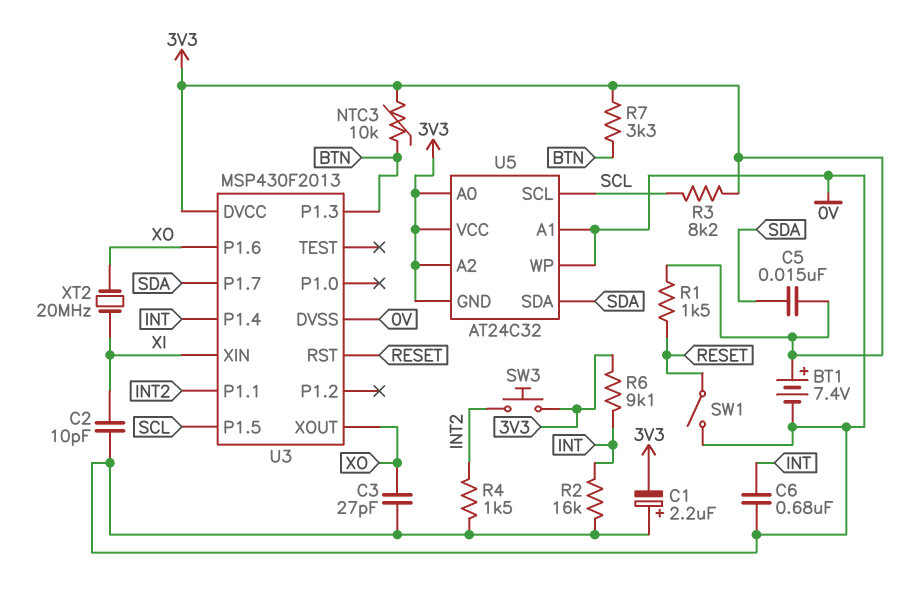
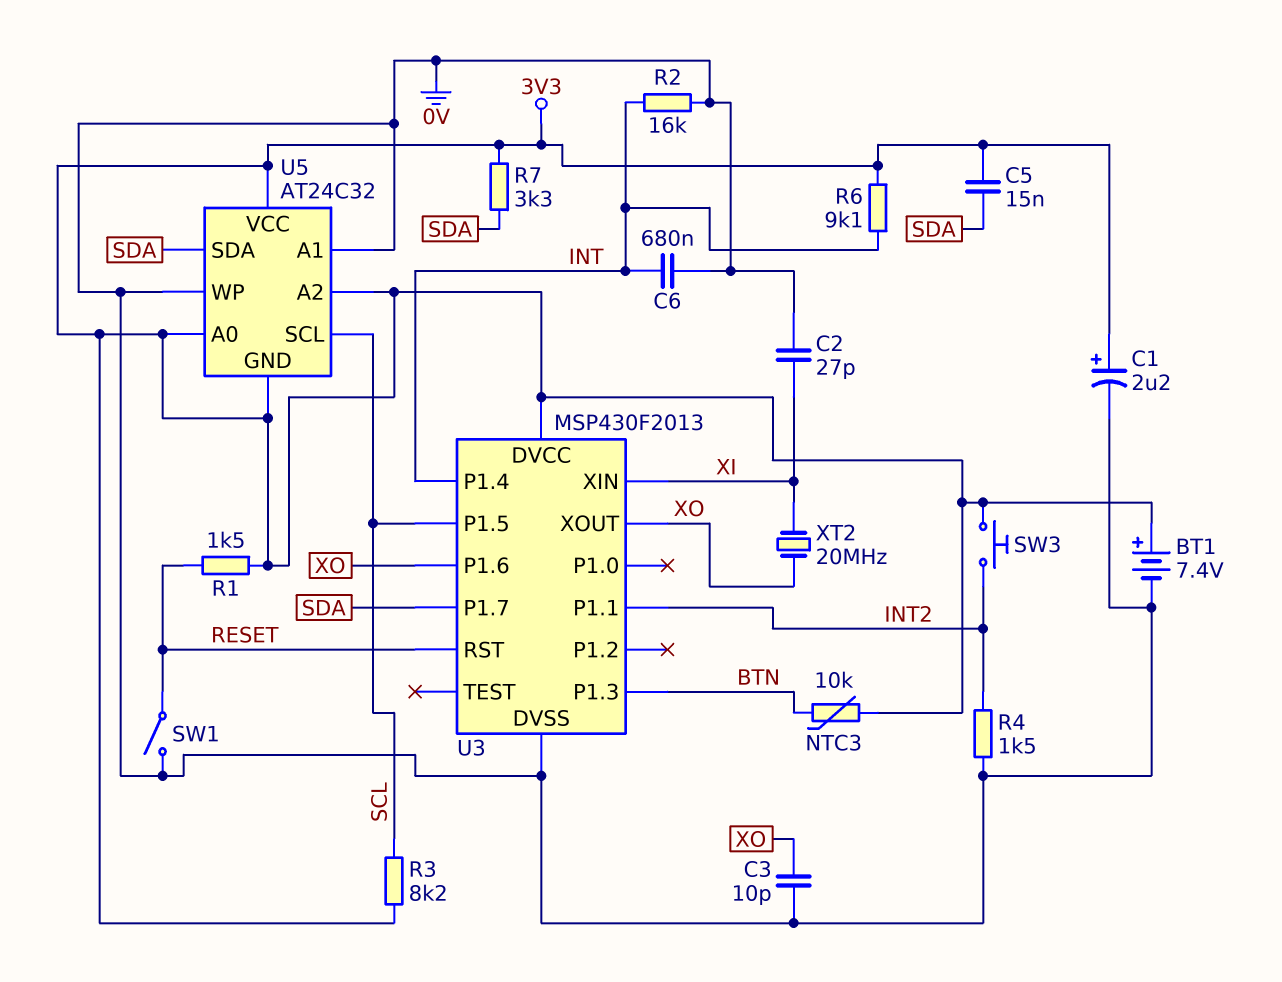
C1: 2.2uF (plus 0V, minus 3V3) -> 2.2uF (plus 3V3, minus 0V)
C2: 10pF (0V, XI) -> 27pF (0V, XI)
C3: 27pF (0V, XO) -> 10pF (0V, XO)
R7: 3.3k (3V3, BTN) -> 3.3k (3V3, SDA)

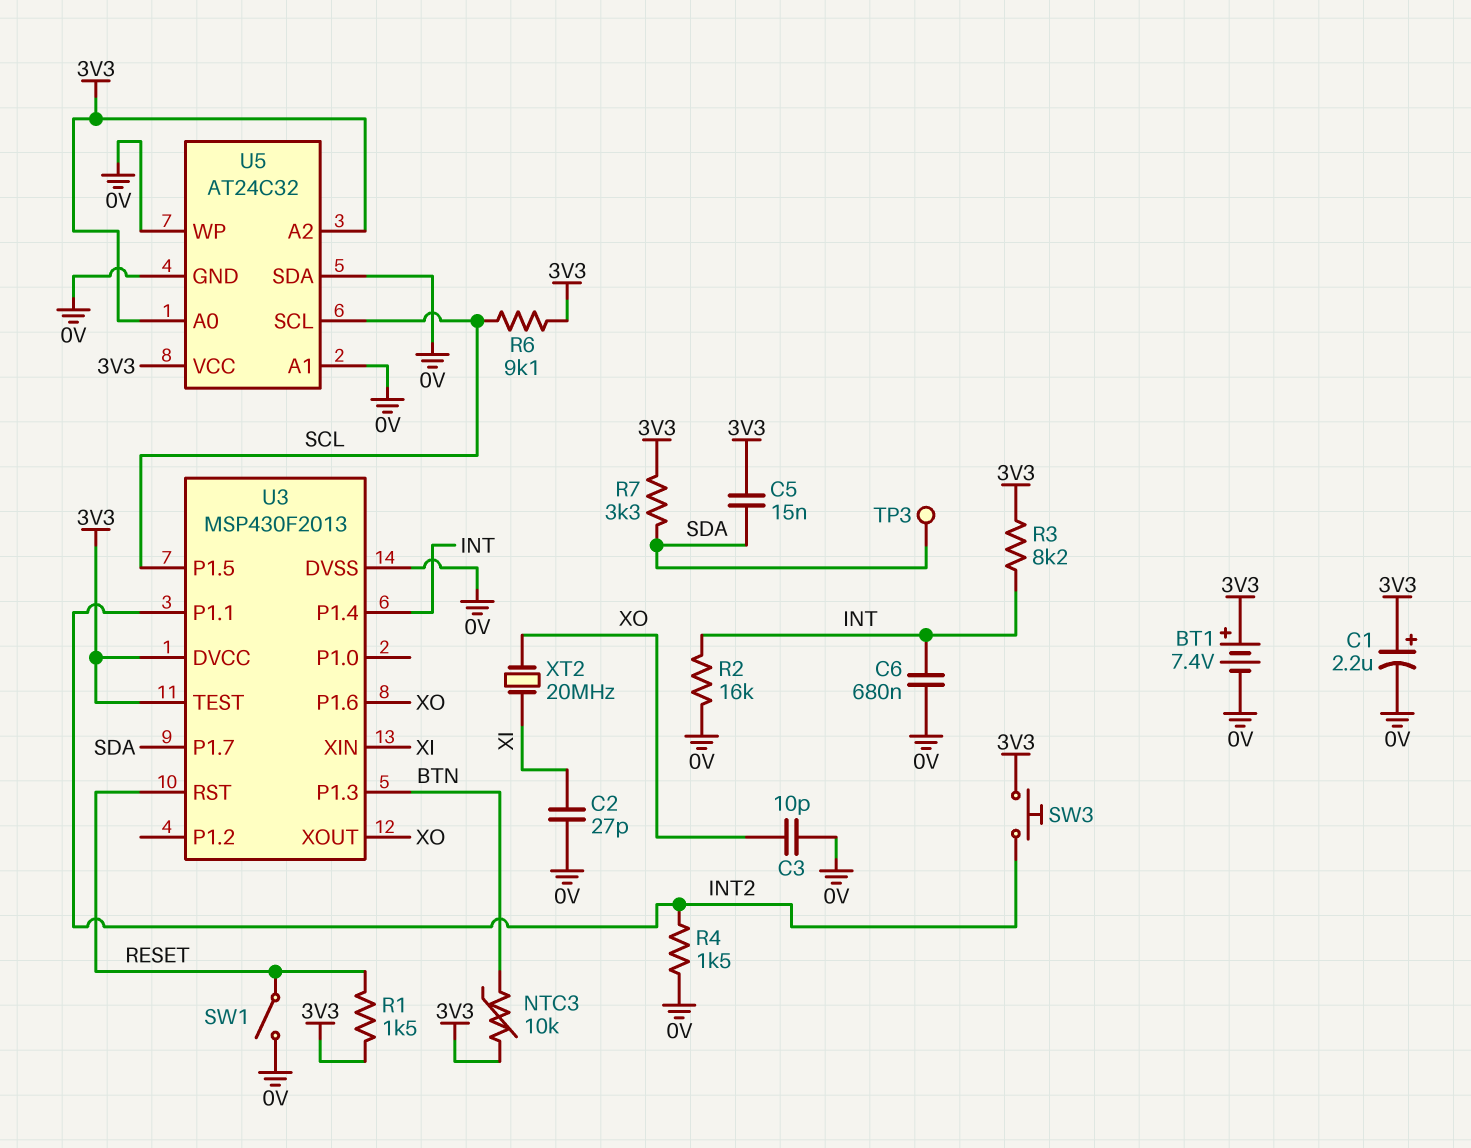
R3: 8.2k (3V3, SCL) -> 8.2k (3V3, INT)
R6: 9.1k (3V3, INT) -> 9.1k (3V3, SCL)
TP3: none -> test point (SDA)
U3 pin TEST: none -> 3V3
U5 pin GND: 3V3 -> 0V
U5 pin SDA: SDA -> 0V

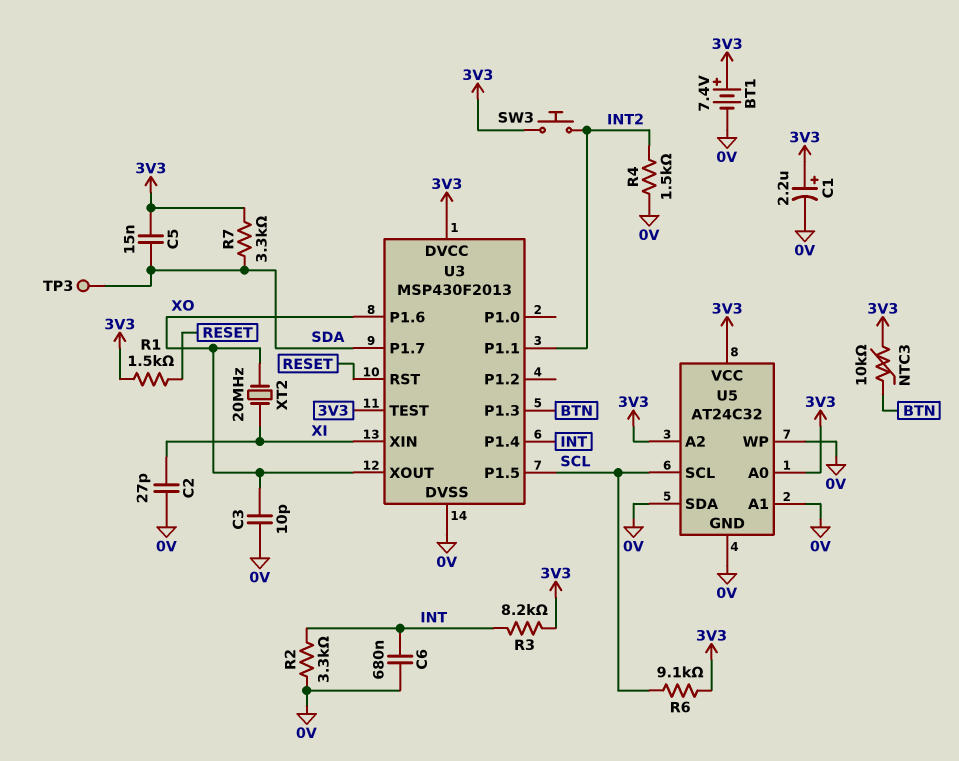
R2: 16k (0V, INT) -> 3.3k (0V, INT)
SW1: switch (0V, RESET) -> none

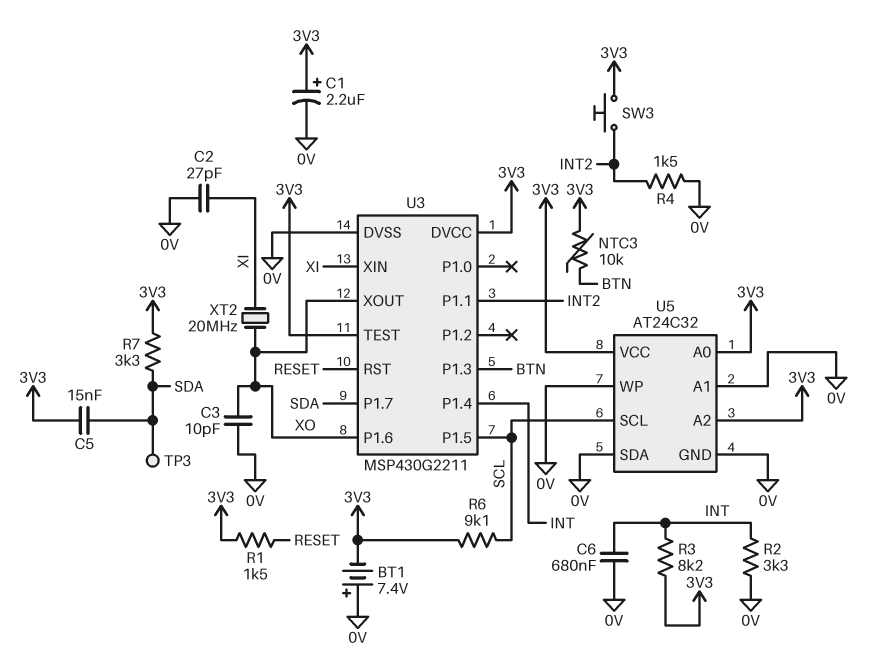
BT1: 7.4V (plus 3V3, minus 0V) -> 7.4V (plus 0V, minus 3V3)
U3: MSP430F2013 -> MSP430G2211

